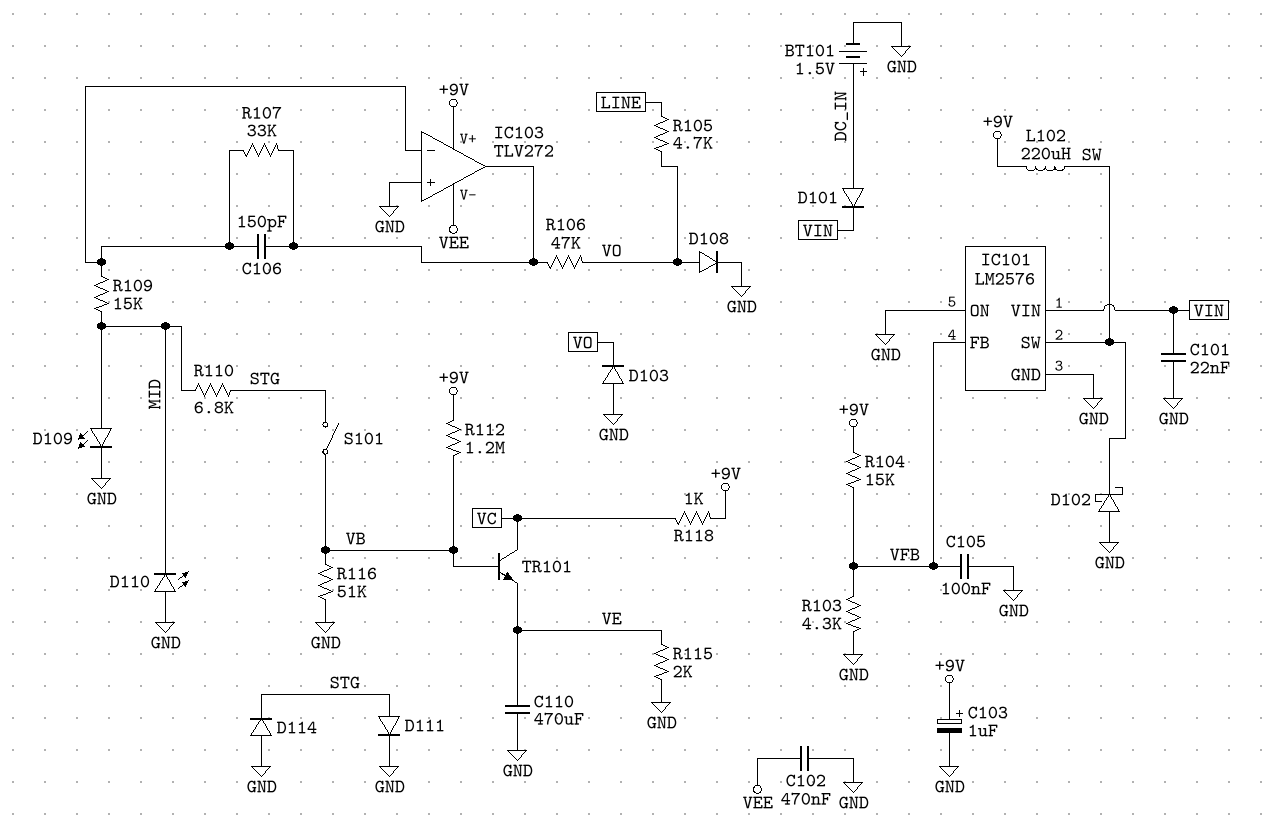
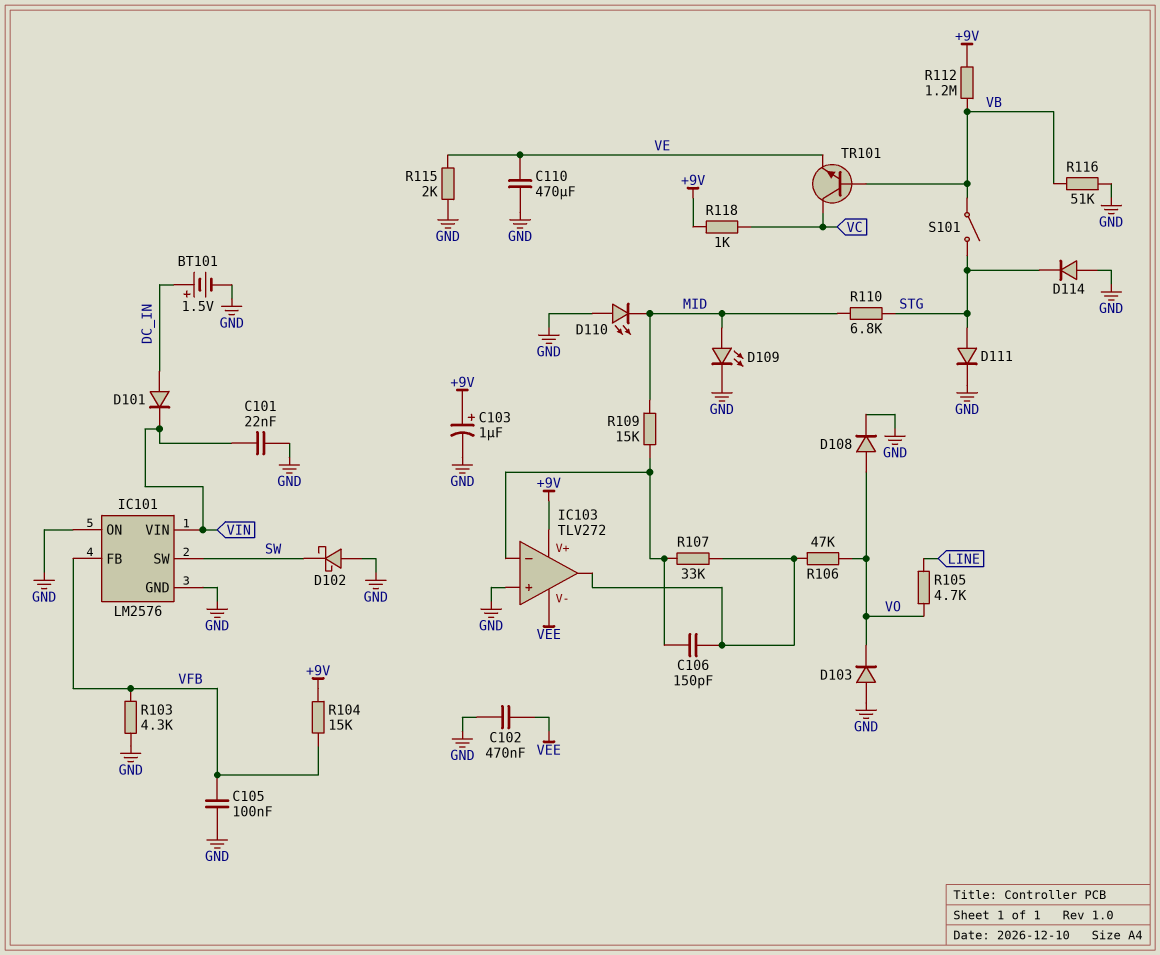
L102: 220uH (+9V, SW) -> none

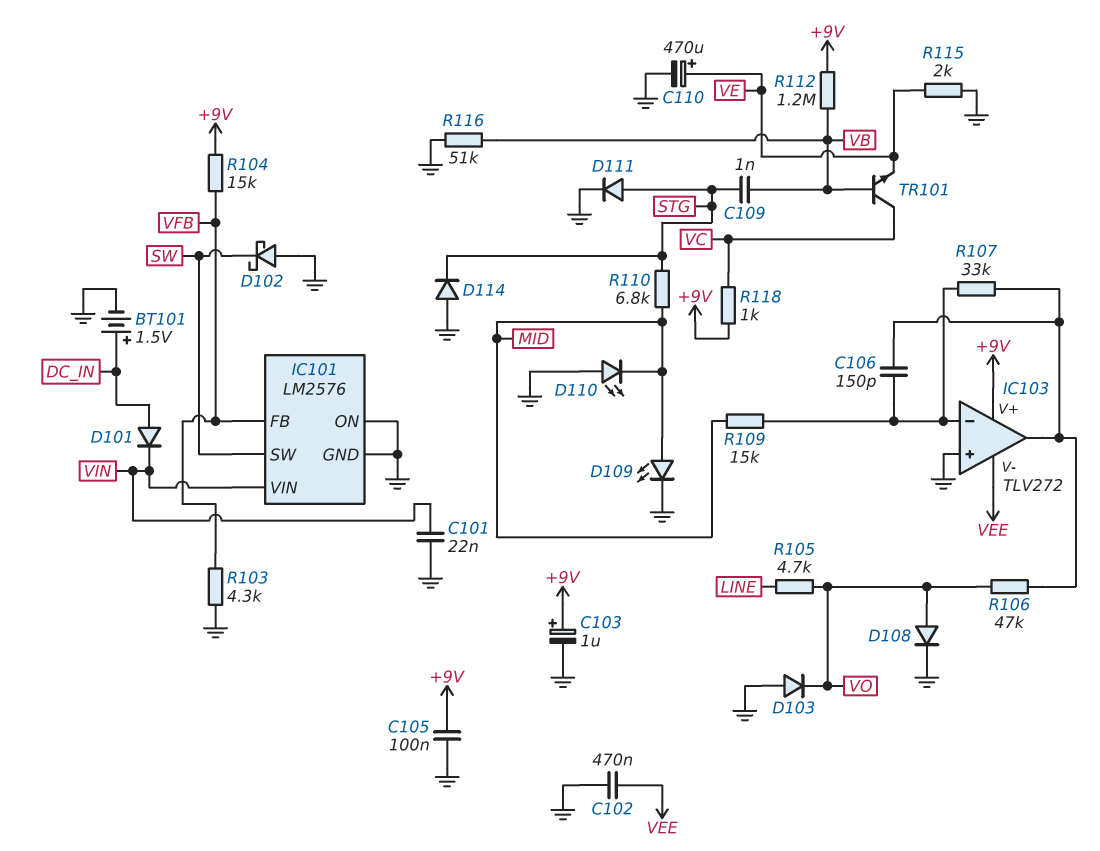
C105: 100nF (GND, VFB) -> 100nF (+9V, GND)
C109: none -> 1nF (STG, VB)
C110: 470uF (GND, VE) -> 470uF (plus VE, minus GND)
S101: switch (STG, VB) -> none

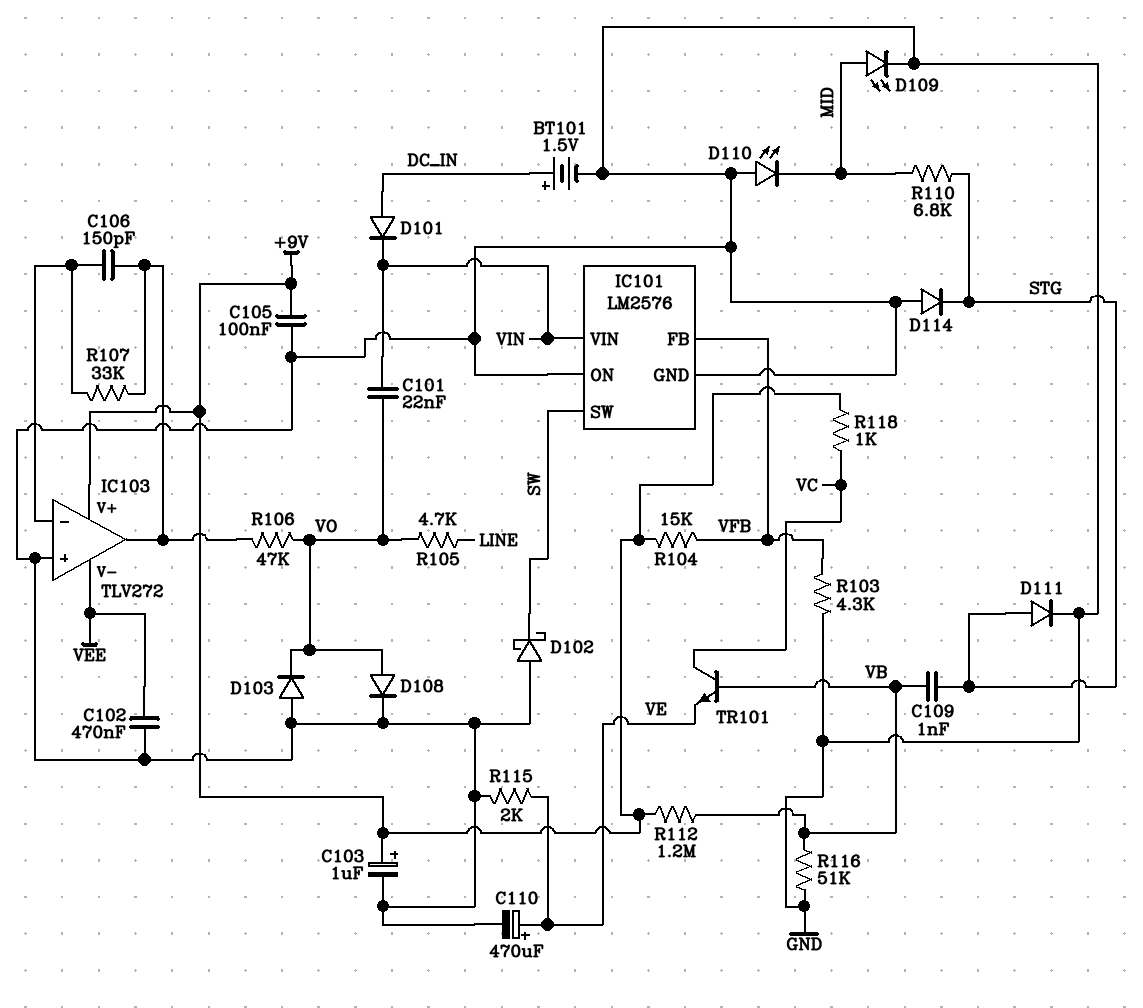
C101: 22nF (GND, VIN) -> 22nF (VIN, VO)
R109: 15k (IC103/in-, MID) -> none

